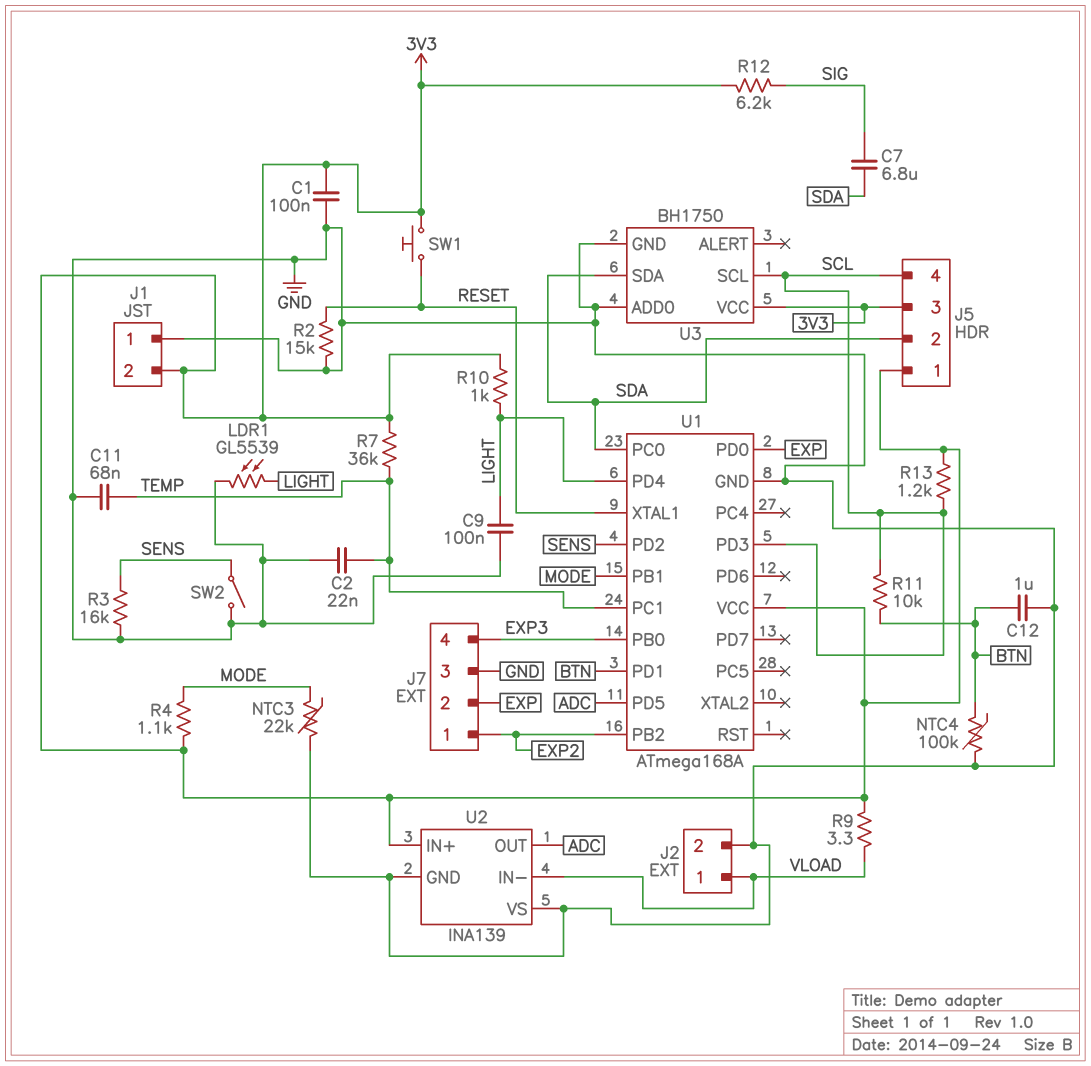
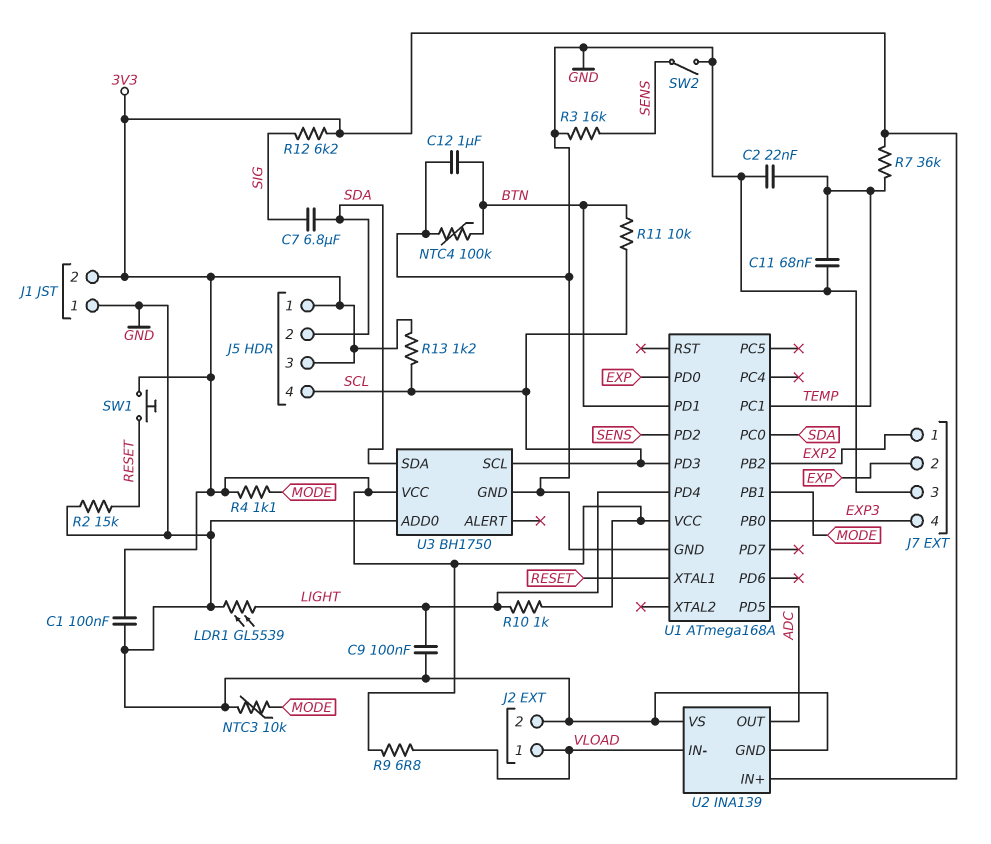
NTC3: 22k (GND, MODE) -> 10k (GND, MODE)
R9: 3.3 (3V3, VLOAD) -> 6.8 (3V3, VLOAD)

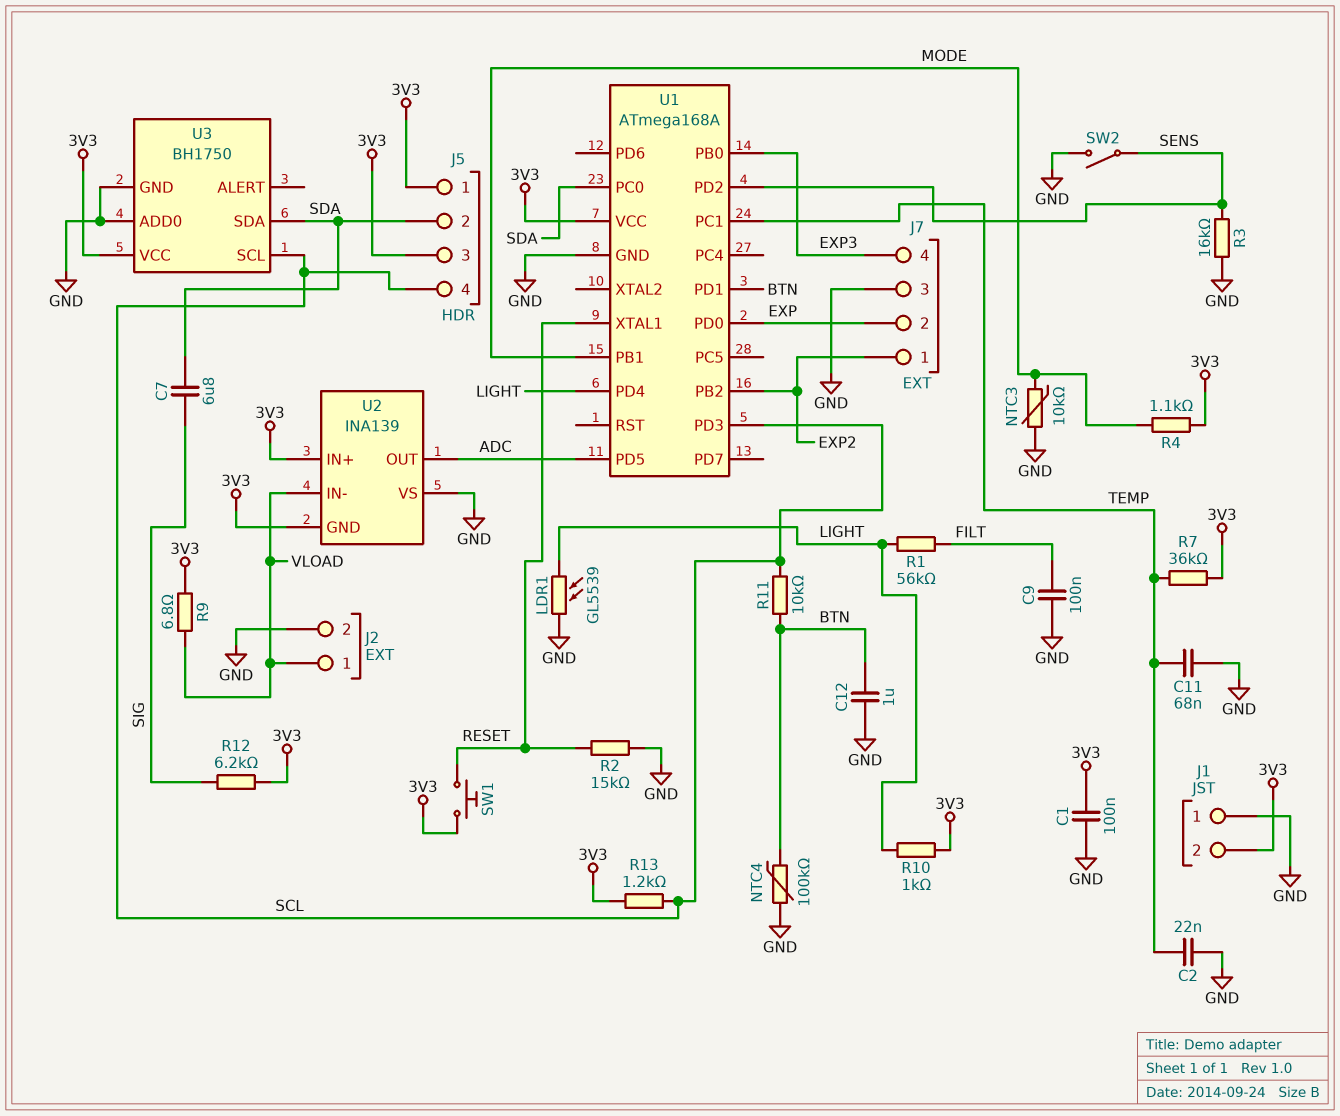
C9: 100nF (GND, LIGHT) -> 100nF (FILT, GND)
R1: none -> 56k (FILT, LIGHT)
U2 pin GND: GND -> 3V3

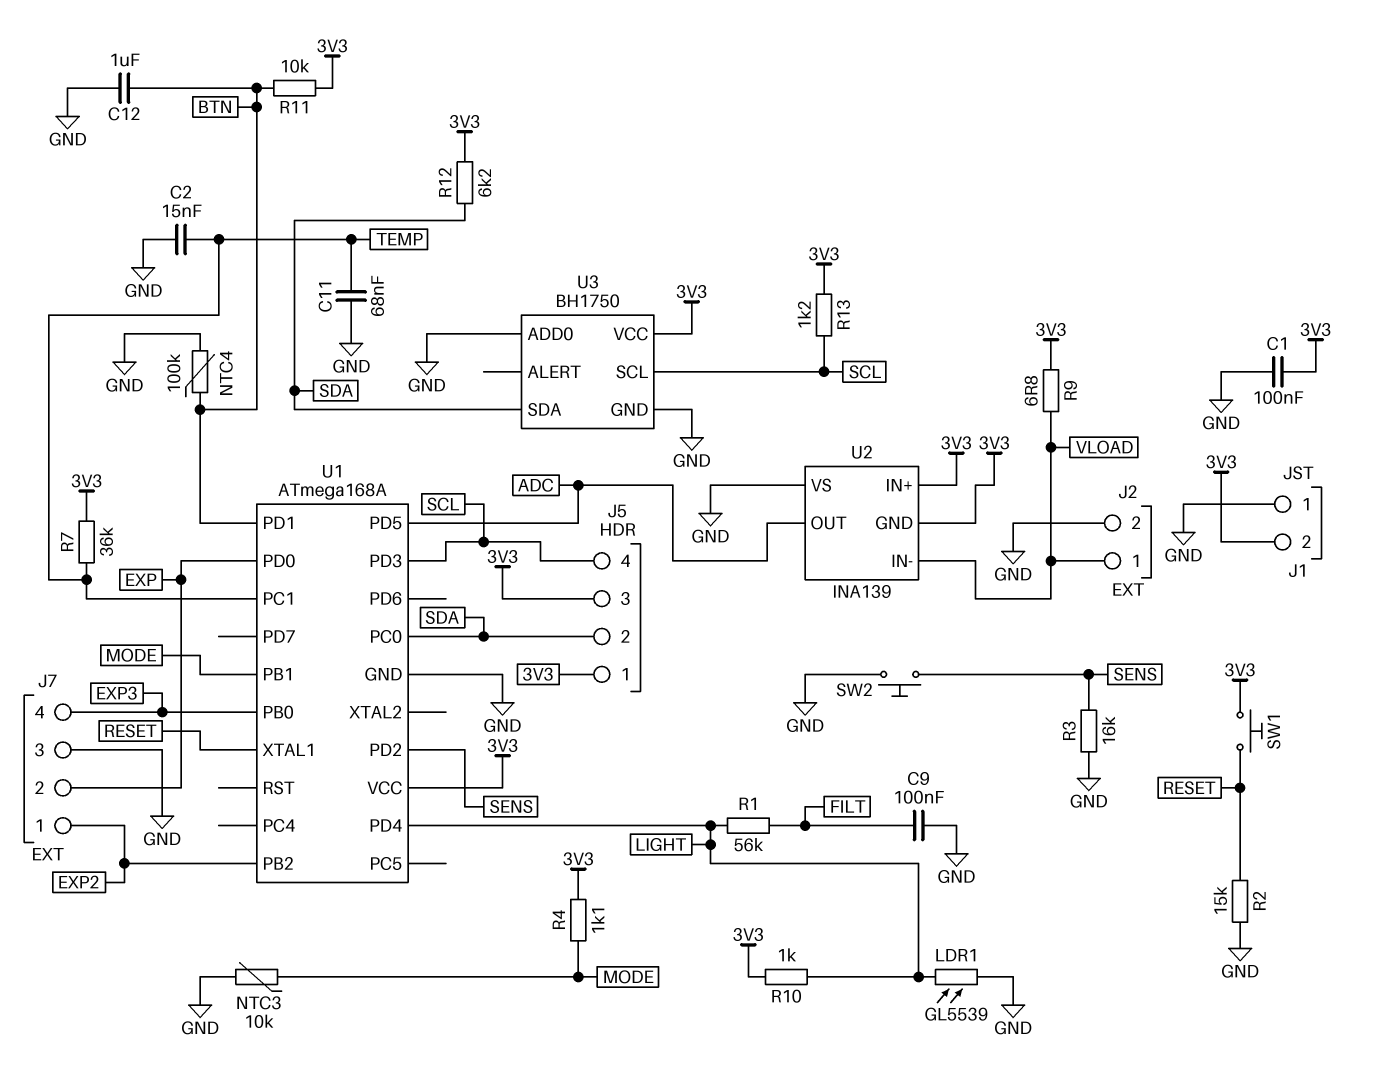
C2: 22nF (GND, TEMP) -> 15nF (GND, TEMP)
C7: 6.8uF (SDA, SIG) -> none
R11: 10k (BTN, SCL) -> 10k (3V3, BTN)
R12: 6.2k (3V3, SIG) -> 6.2k (3V3, SDA)
SW2: switch (GND, SENS) -> button (GND, SENS)

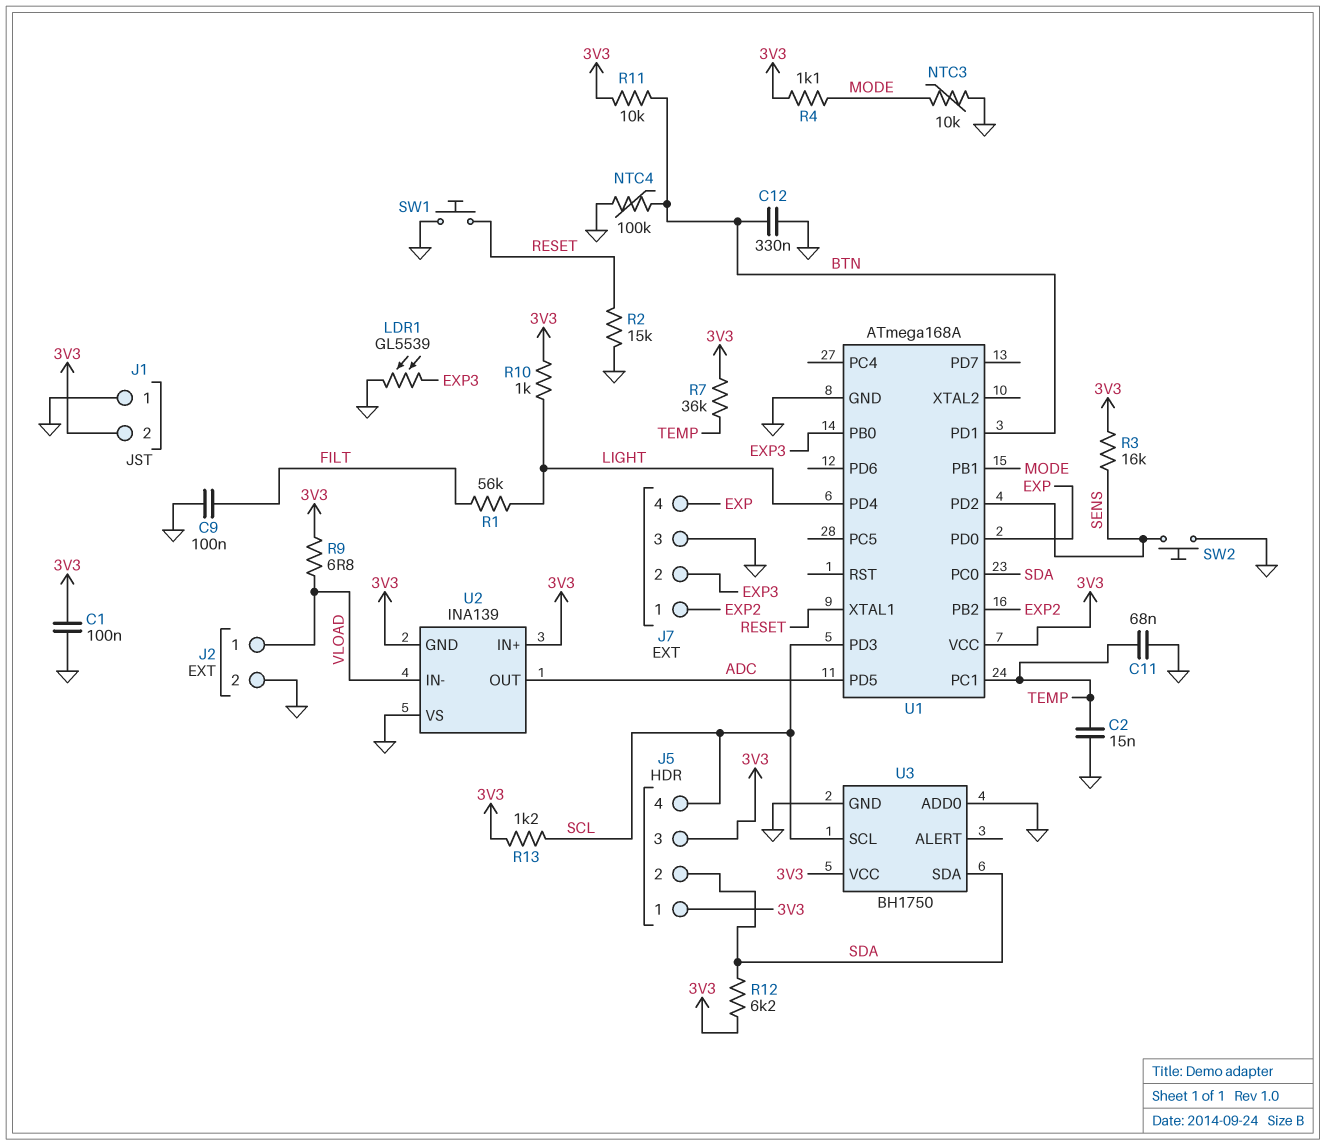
C12: 1uF (BTN, GND) -> 330nF (BTN, GND)
J7 pin 2: EXP -> EXP3
J7 pin 4: EXP3 -> EXP
LDR1: GL5539 (GND, LIGHT) -> GL5539 (EXP3, GND)
R3: 16k (GND, SENS) -> 16k (3V3, SENS)
SW1: button (3V3, RESET) -> button (GND, RESET)

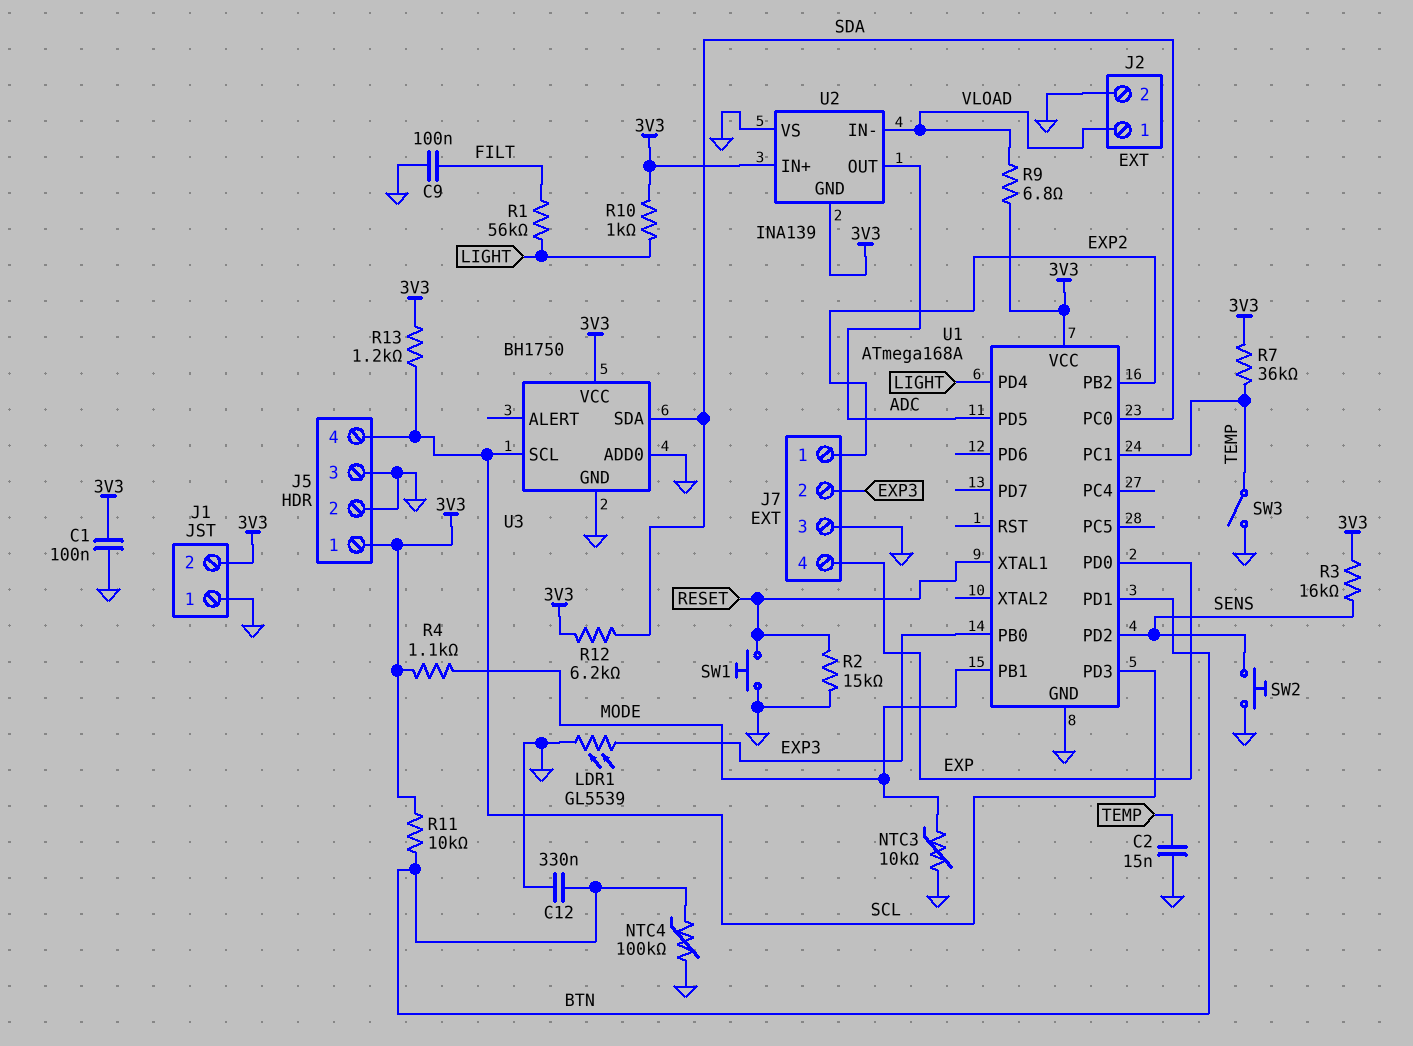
C11: 68nF (GND, TEMP) -> none
J5 pin 2: SDA -> GND
J5 pin 3: 3V3 -> GND
SW3: none -> switch (GND, TEMP)

